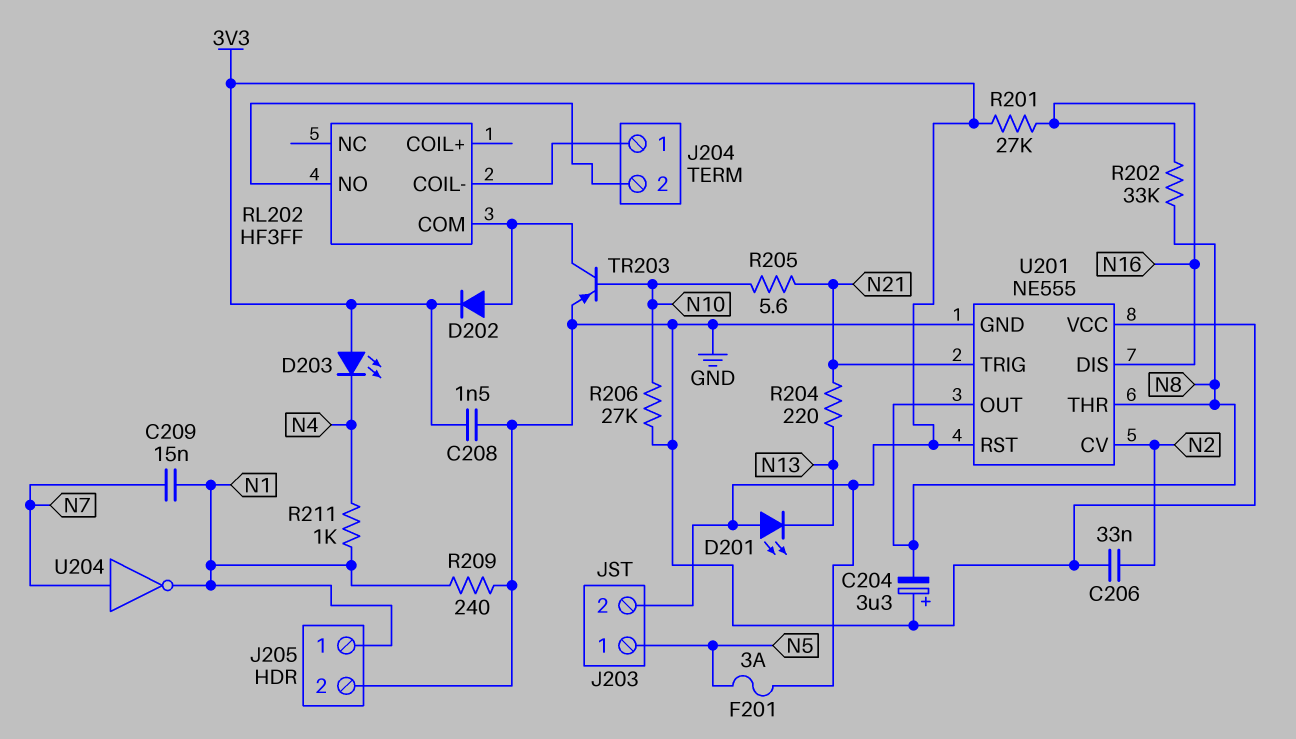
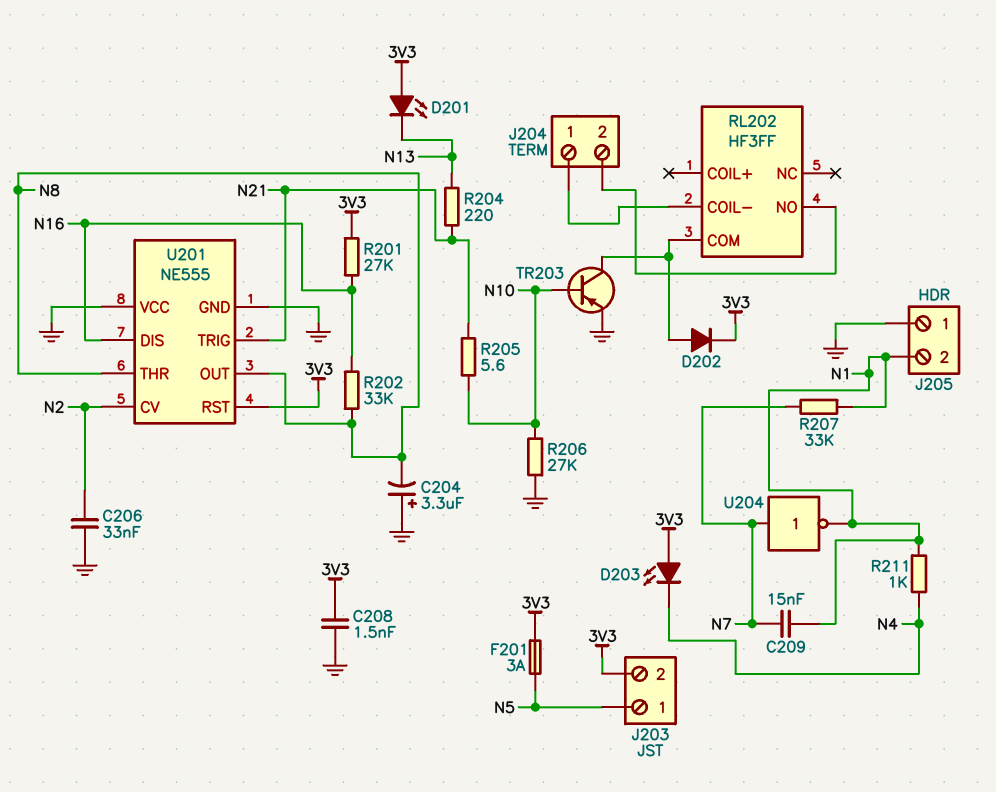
J205 pin 1: N1 -> GND
J205 pin 2: GND -> N1
R207: none -> 33k (N1, N7)
R209: 240 (GND, N1) -> none

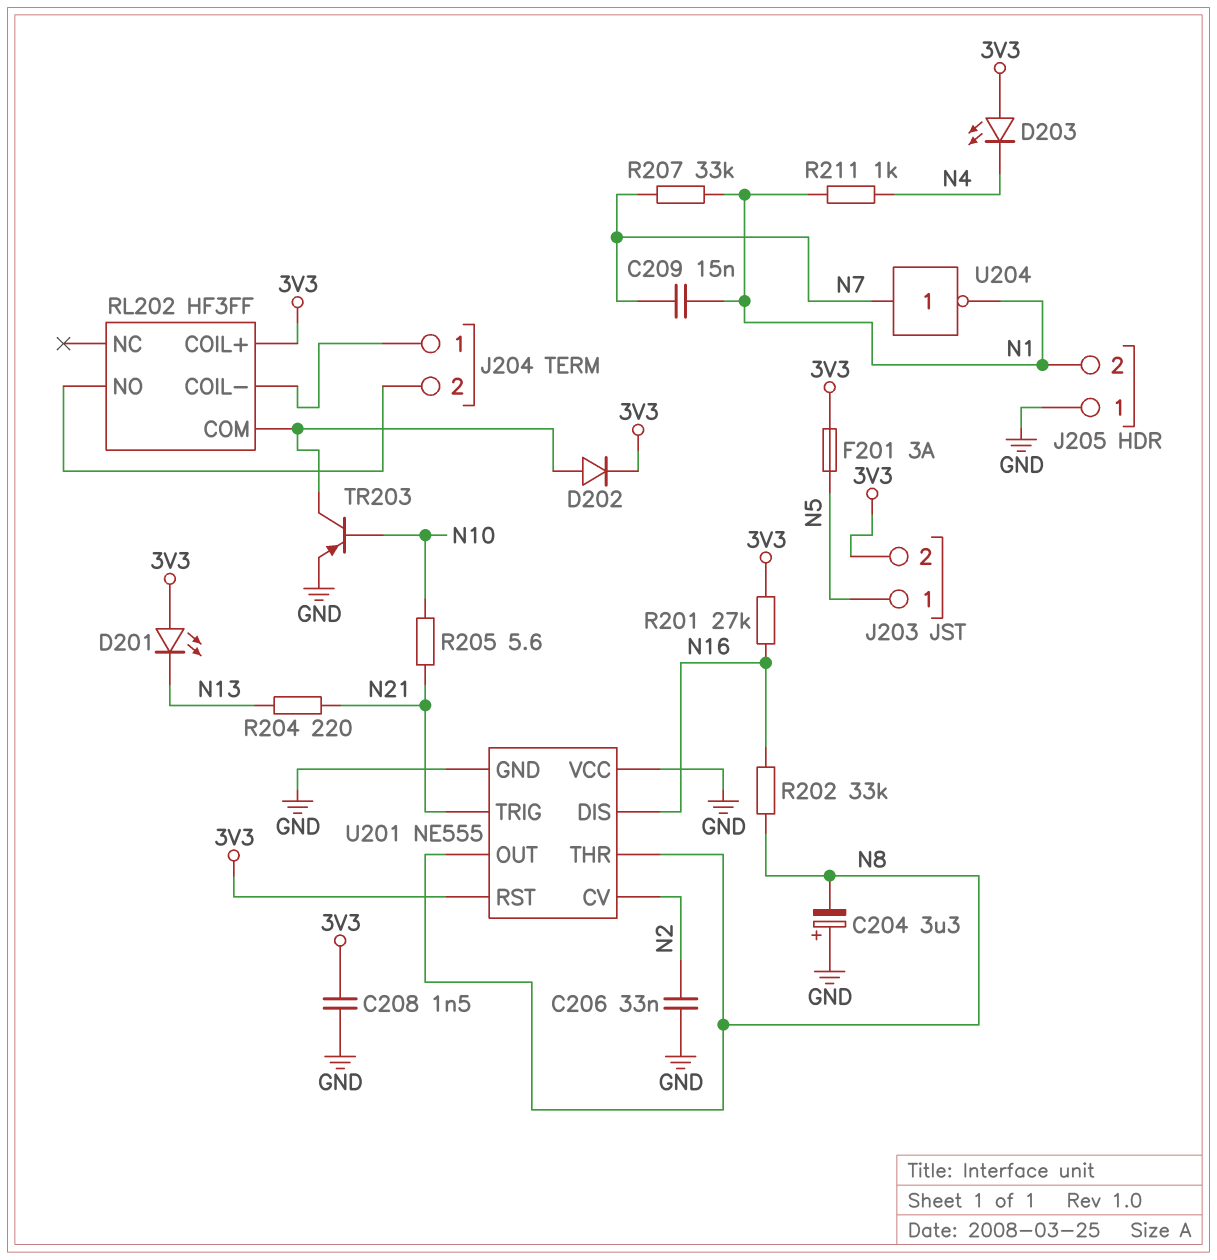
R206: 27k (GND, N10) -> none
RL202 pin COIL+: none -> 3V3

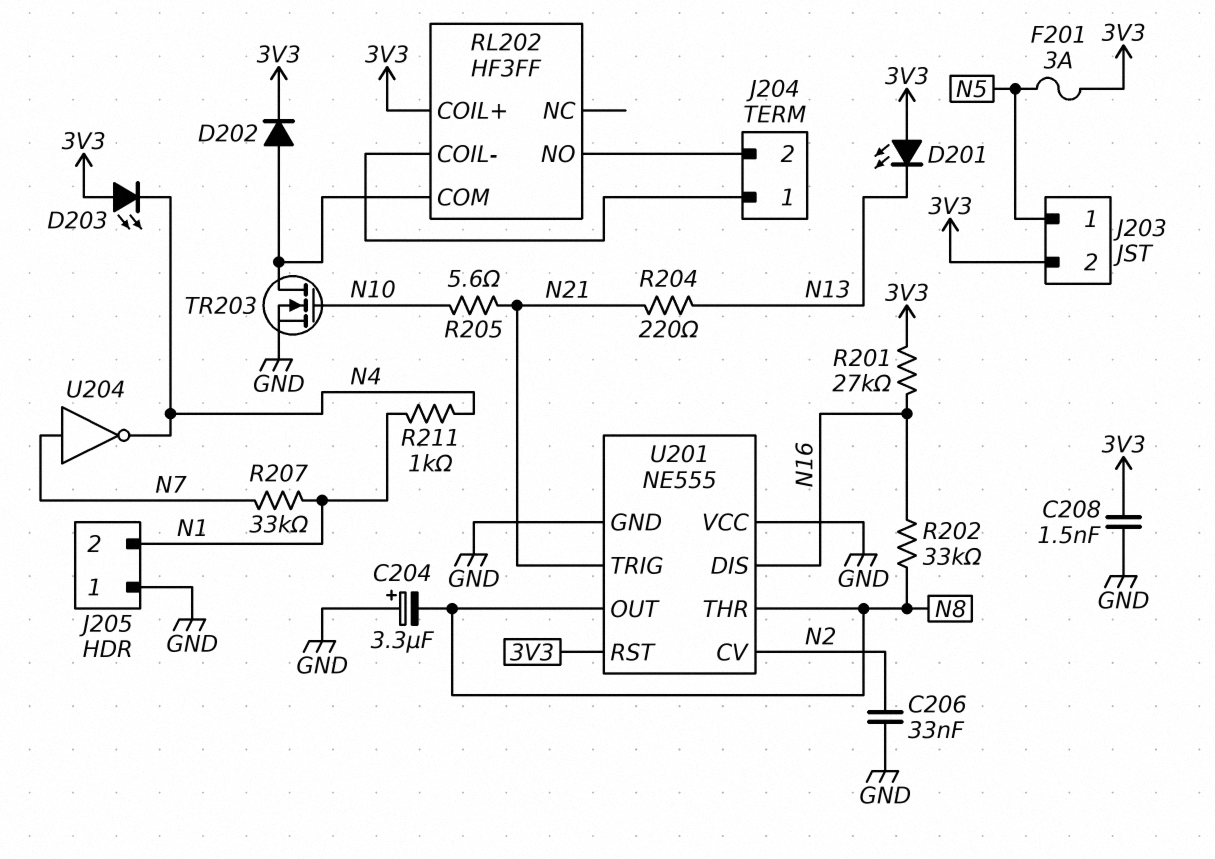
C209: 15nF (N1, N7) -> none
TR203: PNP (B N10, C RL202/COM, E GND) -> NMOS (G N10, D RL202/COM, S GND)
U204: NOT (in N7, out N1) -> NOT (in N7, out N4)

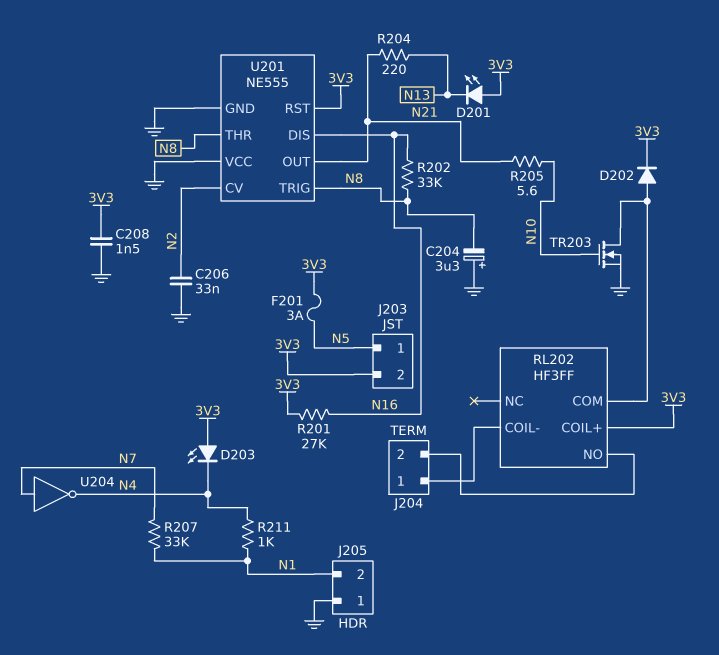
U201 pin OUT: N8 -> N21
U201 pin TRIG: N21 -> N8

